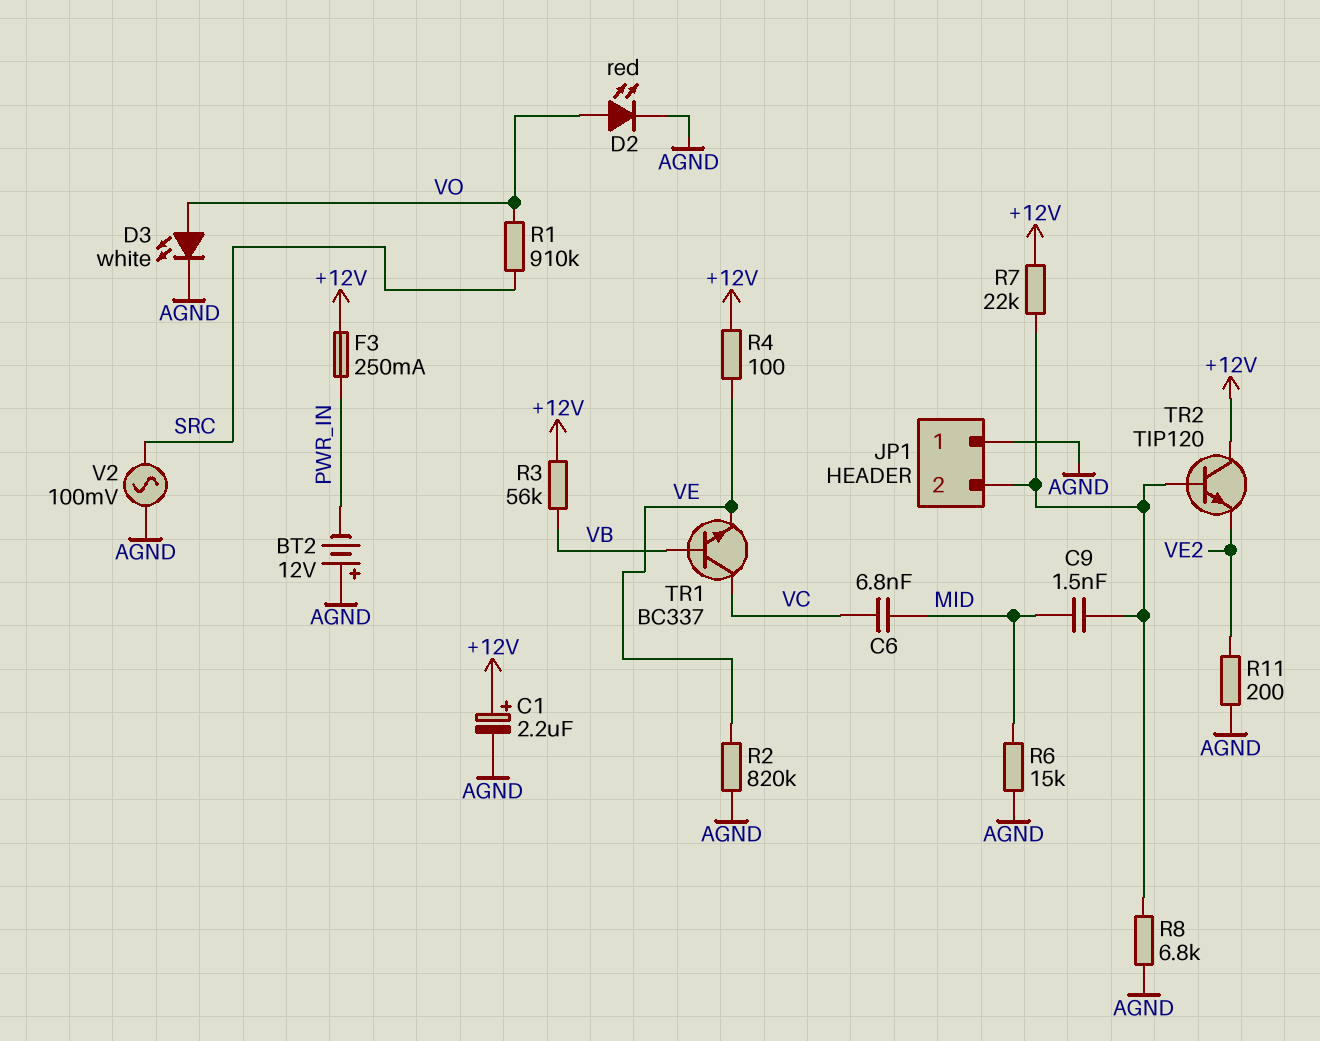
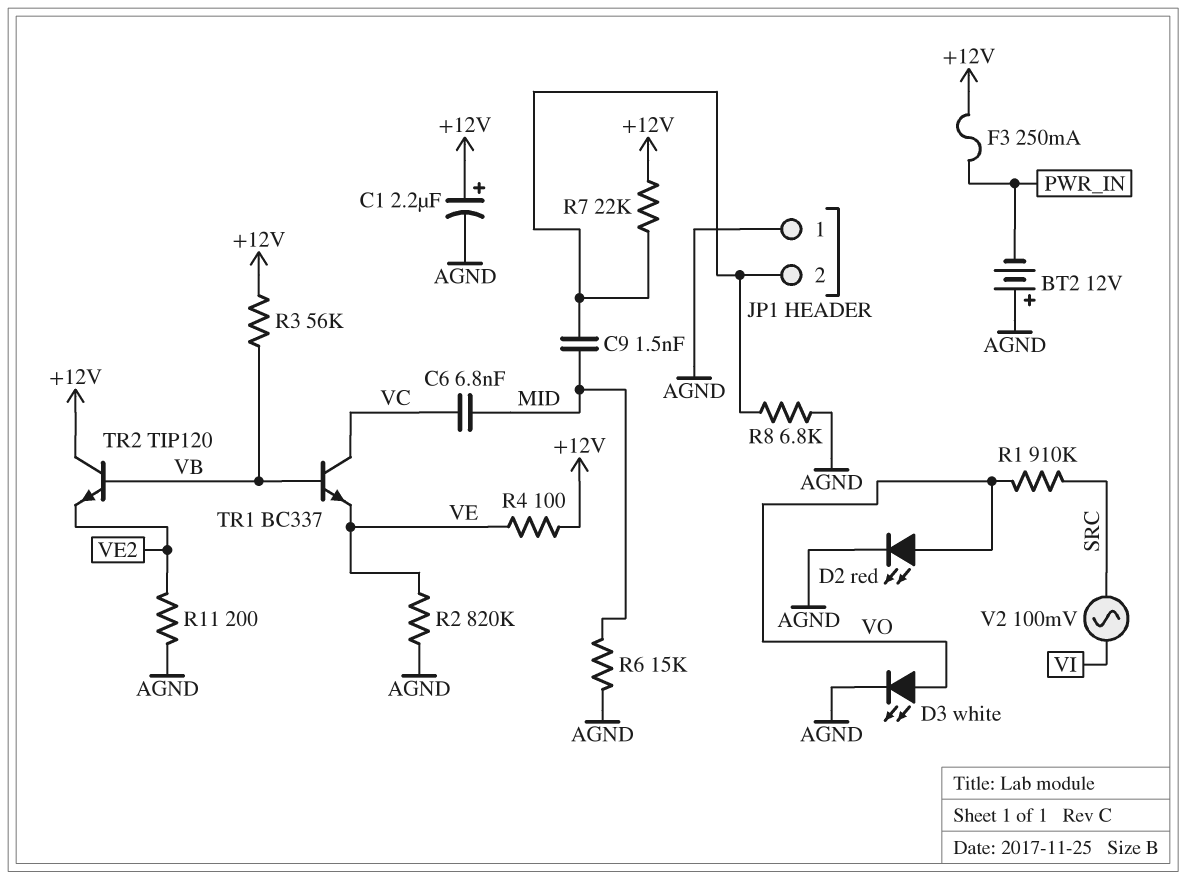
TR2: NPN TIP120 (B JP1/2, C +12V, E VE2) -> NPN TIP120 (B VB, C +12V, E VE2)
V2: AC 100mV (AGND, SRC) -> AC 100mV (SRC, VI)

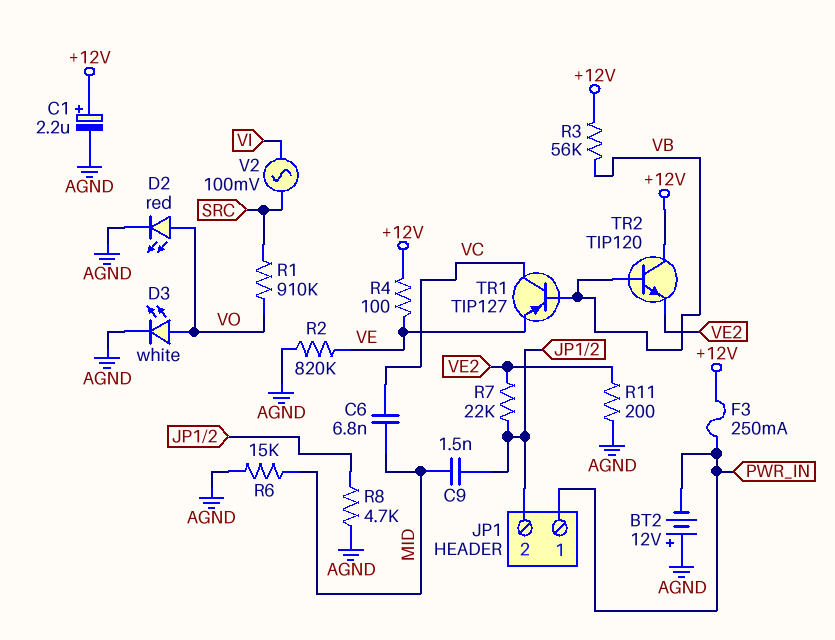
JP1 pin 1: AGND -> PWR_IN
R7: 22k (+12V, JP1/2) -> 22k (JP1/2, VE2)
R8: 6.8k (AGND, JP1/2) -> 4.7k (AGND, JP1/2)
TR1: NPN BC337 (B VB, C VC, E VE) -> PNP TIP127 (B VB, C VC, E VE)

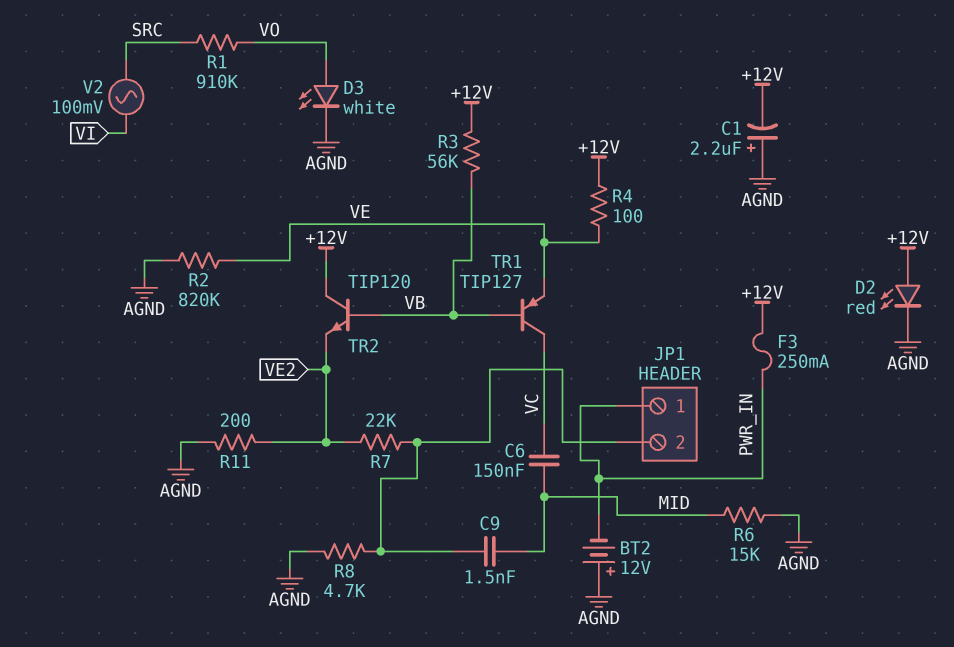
C1: 2.2uF (plus +12V, minus AGND) -> 2.2uF (plus AGND, minus +12V)
C6: 6.8nF (MID, VC) -> 150nF (MID, VC)
D2: LED red (A VO, K AGND) -> LED red (A +12V, K AGND)

